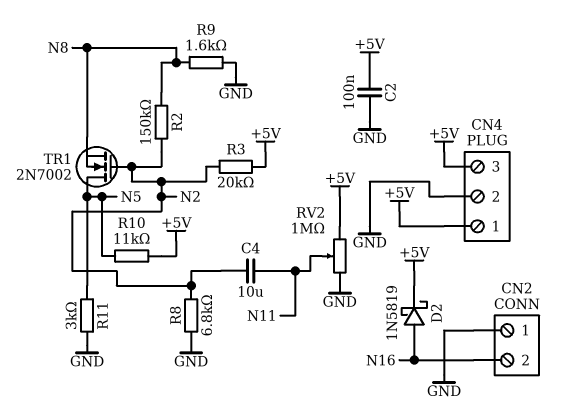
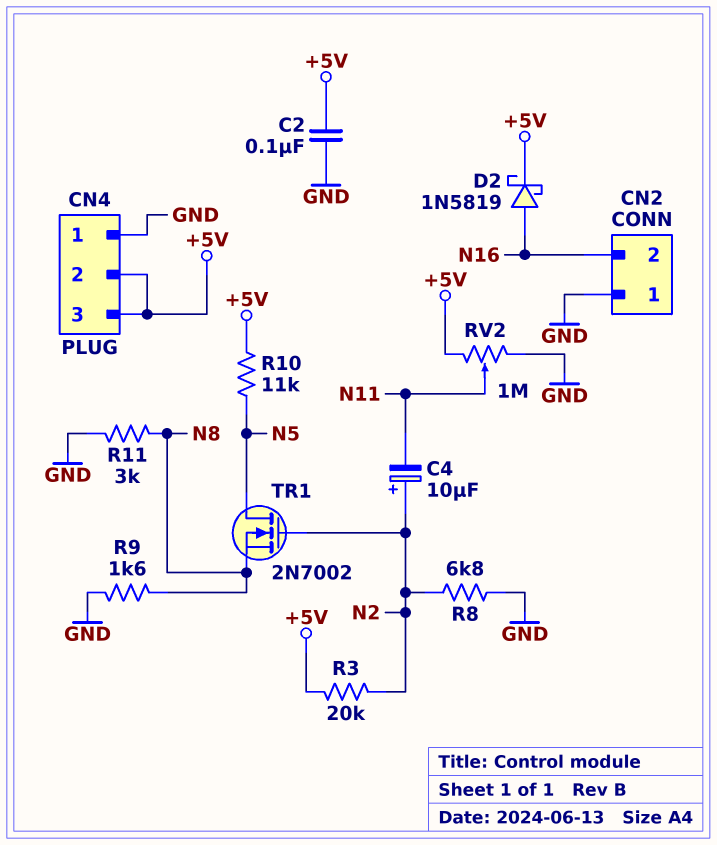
C4: 10uF (N2, N11) -> 10uF (plus N2, minus N11)
CN4 pin 1: +5V -> GND
CN4 pin 2: GND -> +5V
R2: 150k (N2, N8) -> none
R11: 3k (GND, N5) -> 3k (GND, N8)

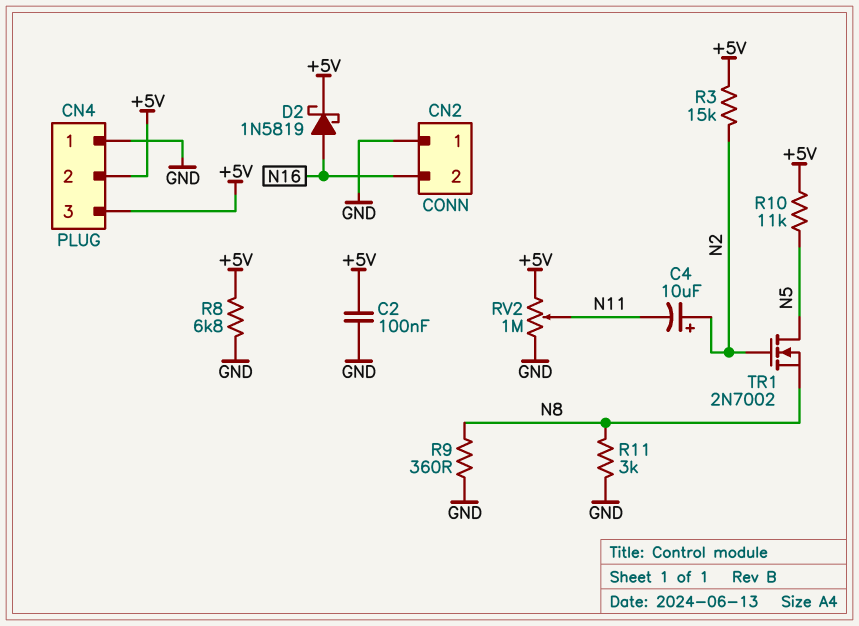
R3: 20k (+5V, N2) -> 15k (+5V, N2)
R8: 6.8k (GND, N2) -> 6.8k (+5V, GND)
R9: 1.6k (GND, N8) -> 360 (GND, N8)

